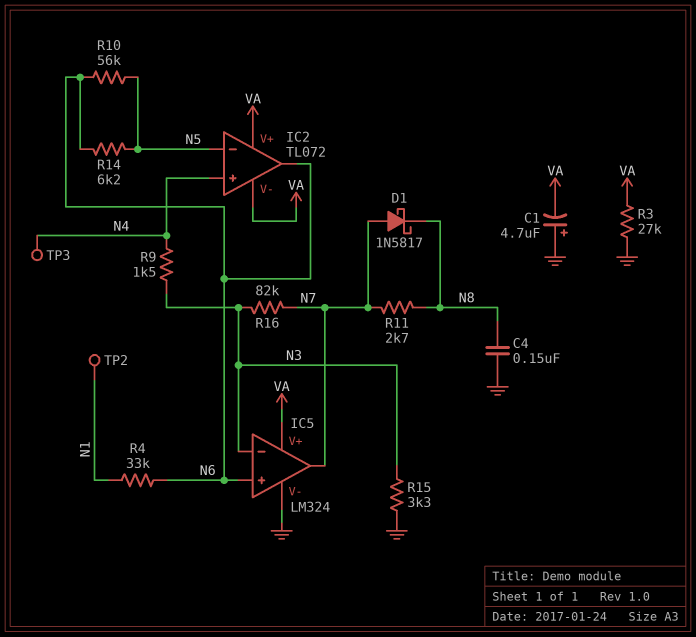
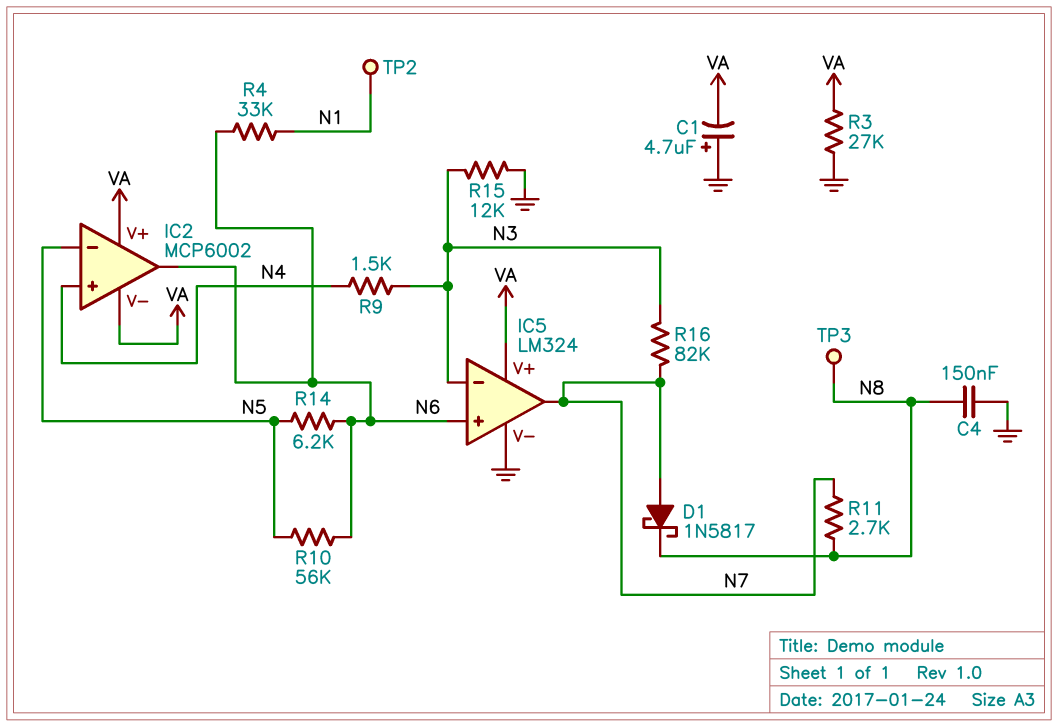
IC2: TL072 -> MCP6002
R15: 3.3k (GND, N3) -> 12k (GND, N3)
TP3: test point (N4) -> test point (N8)

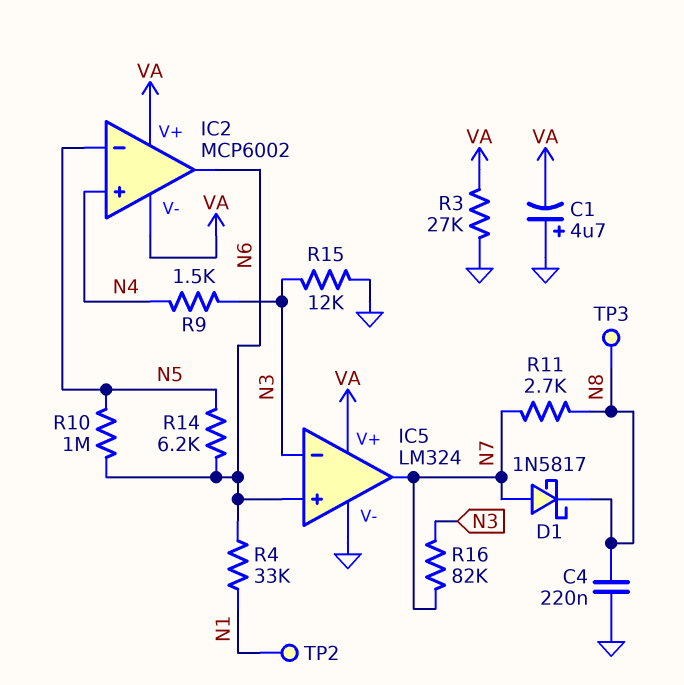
C4: 150nF (GND, N8) -> 220nF (GND, N8)
R10: 56k (N5, N6) -> 1M (N5, N6)

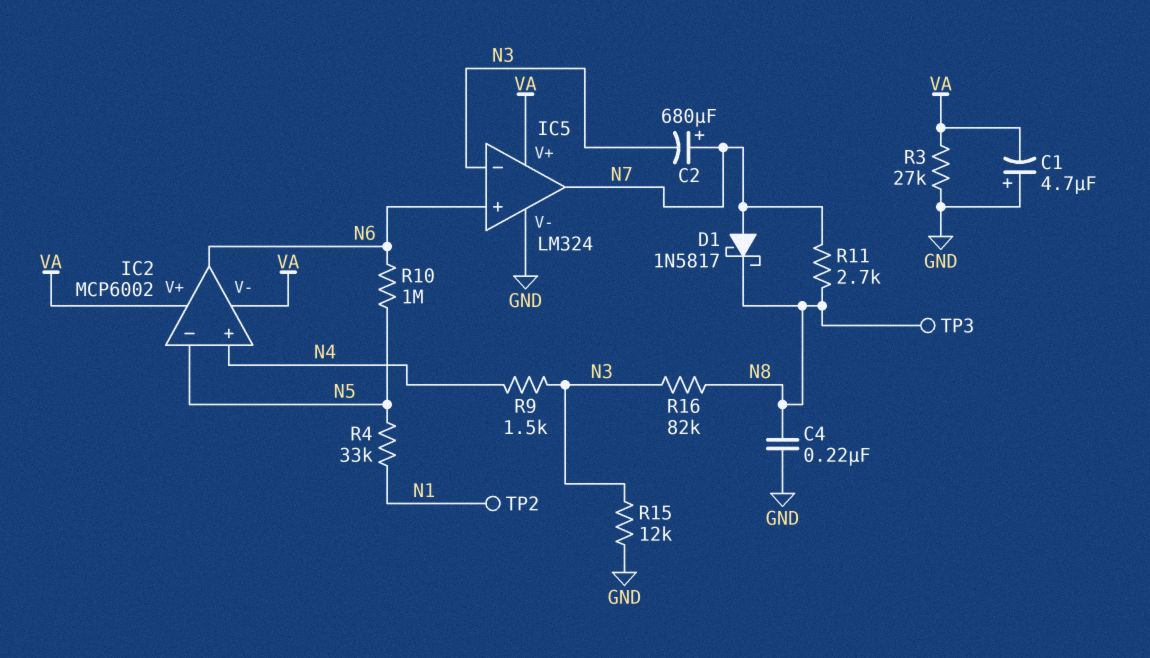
C2: none -> 680uF (plus N7, minus N3)
R4: 33k (N1, N6) -> 33k (N1, N5)
R14: 6.2k (N5, N6) -> none
R16: 82k (N3, N7) -> 82k (N3, N8)

